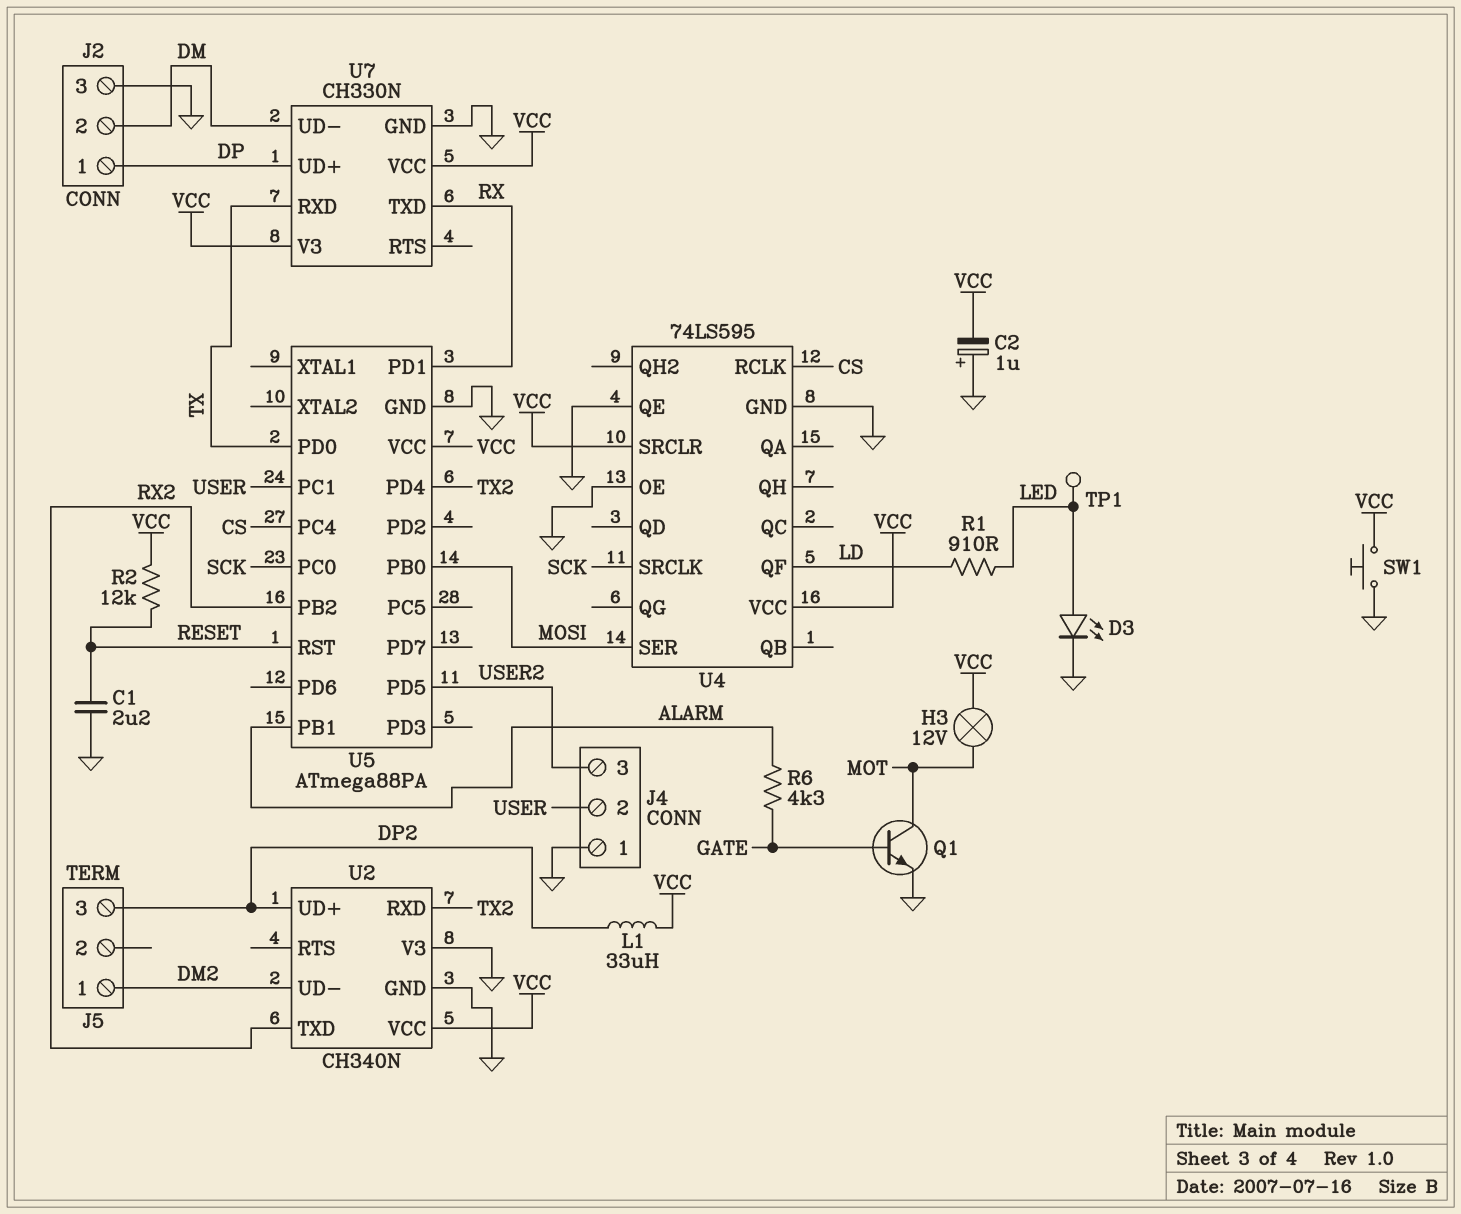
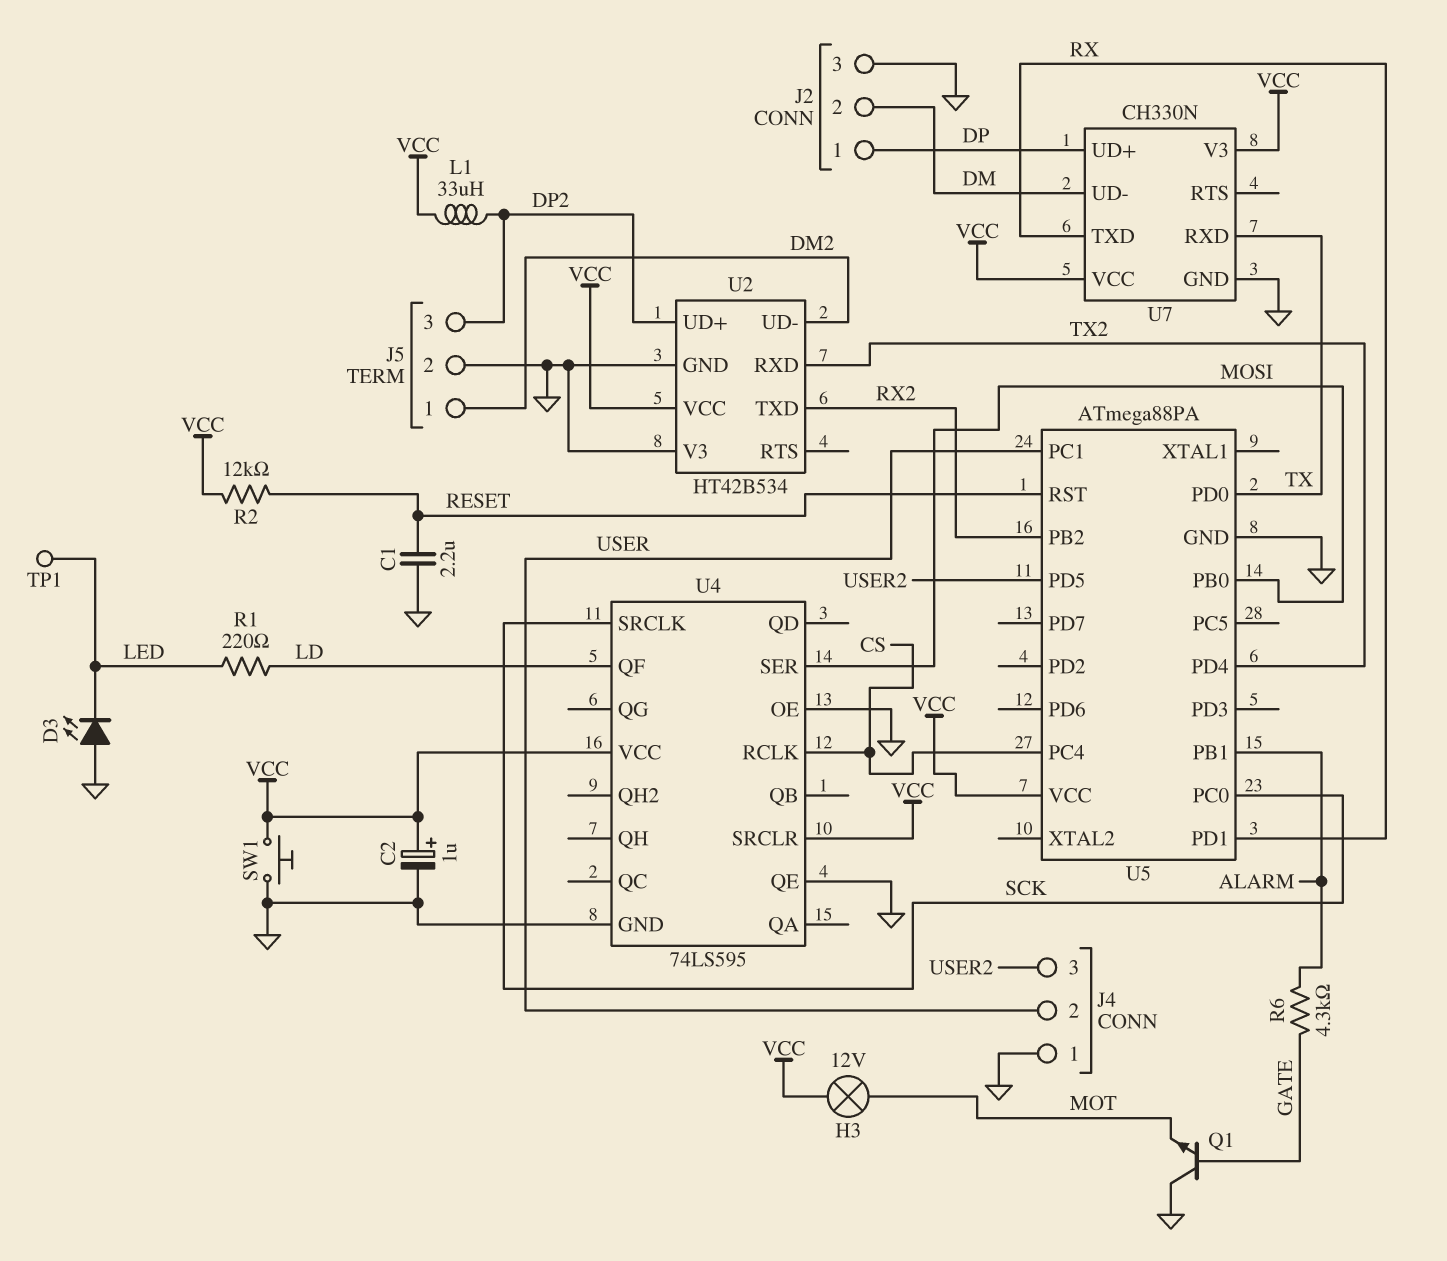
C2: 1uF (plus GND, minus VCC) -> 1uF (plus VCC, minus GND)
D3: LED (A LED, K GND) -> LED (A GND, K LED)
J5 pin 2: none -> GND
Q1: NPN (B GATE, C MOT, E GND) -> NPN (B GATE, C GND, E MOT)
R1: 910 (LD, LED) -> 220 (LD, LED)
U2: CH340N -> HT42B534

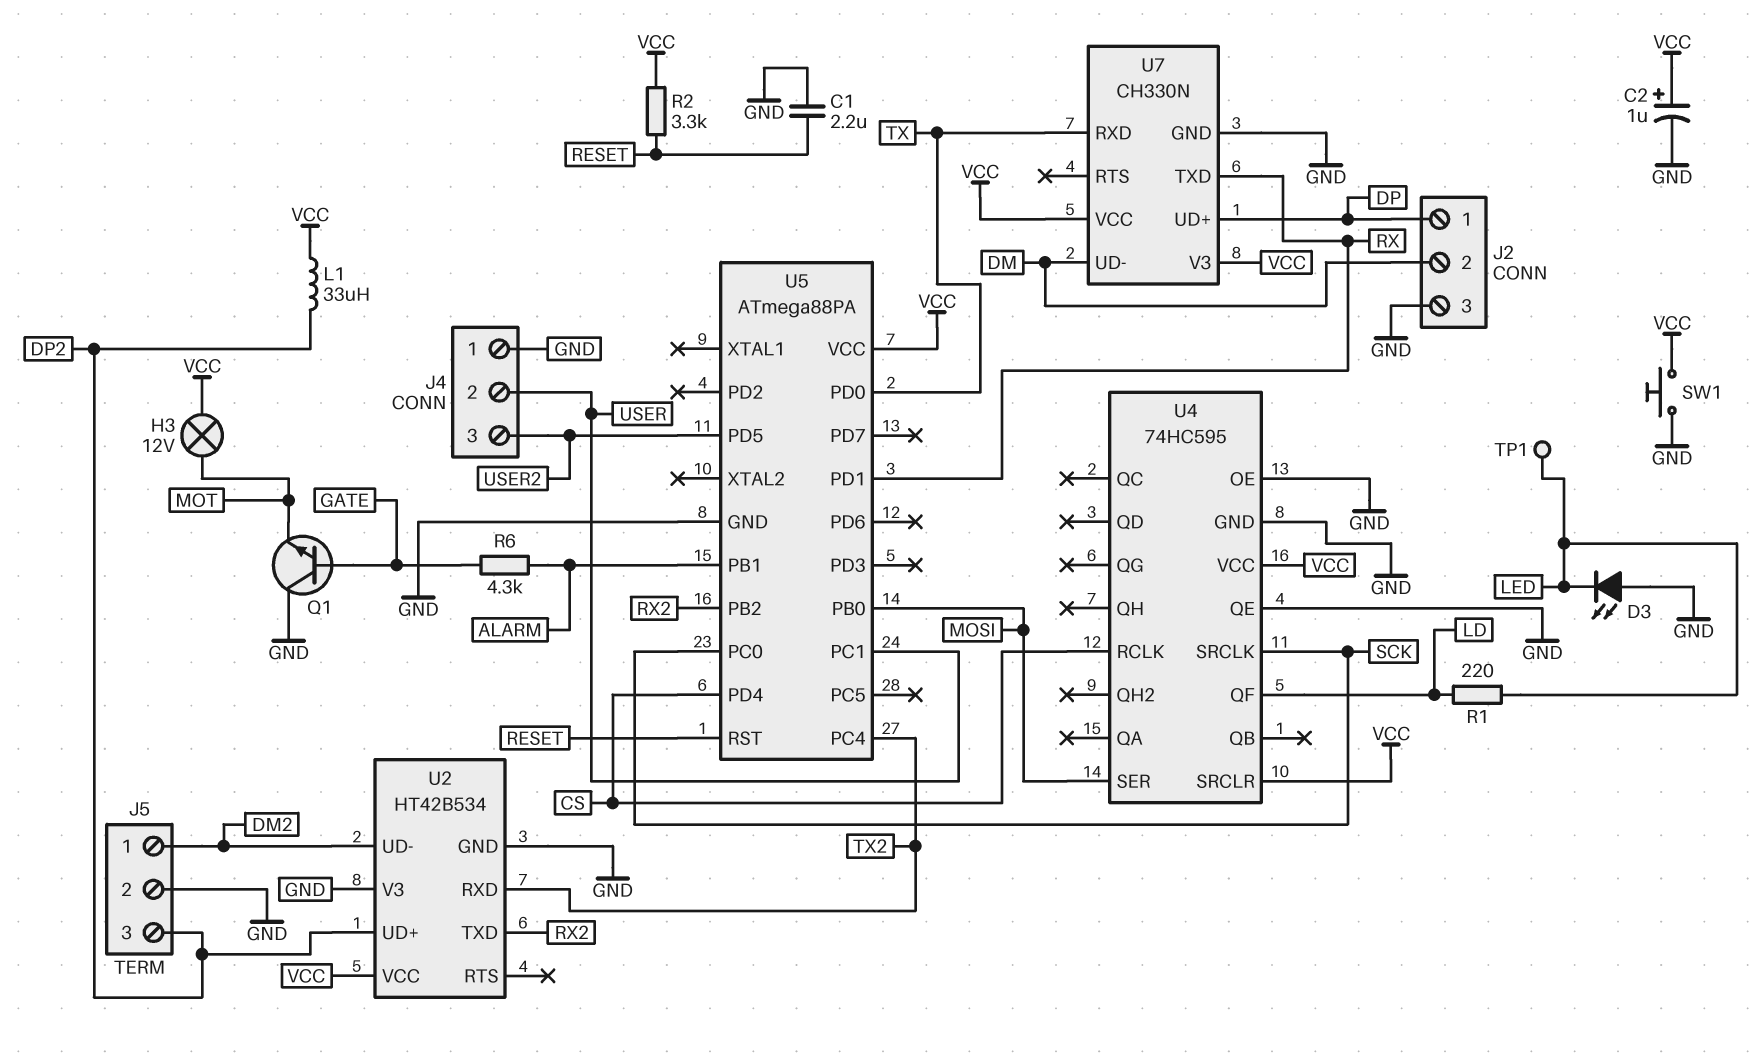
R2: 12k (RESET, VCC) -> 3.3k (RESET, VCC)
U4: 74LS595 -> 74HC595
U5 pin PC4: CS -> TX2
U5 pin PD4: TX2 -> CS

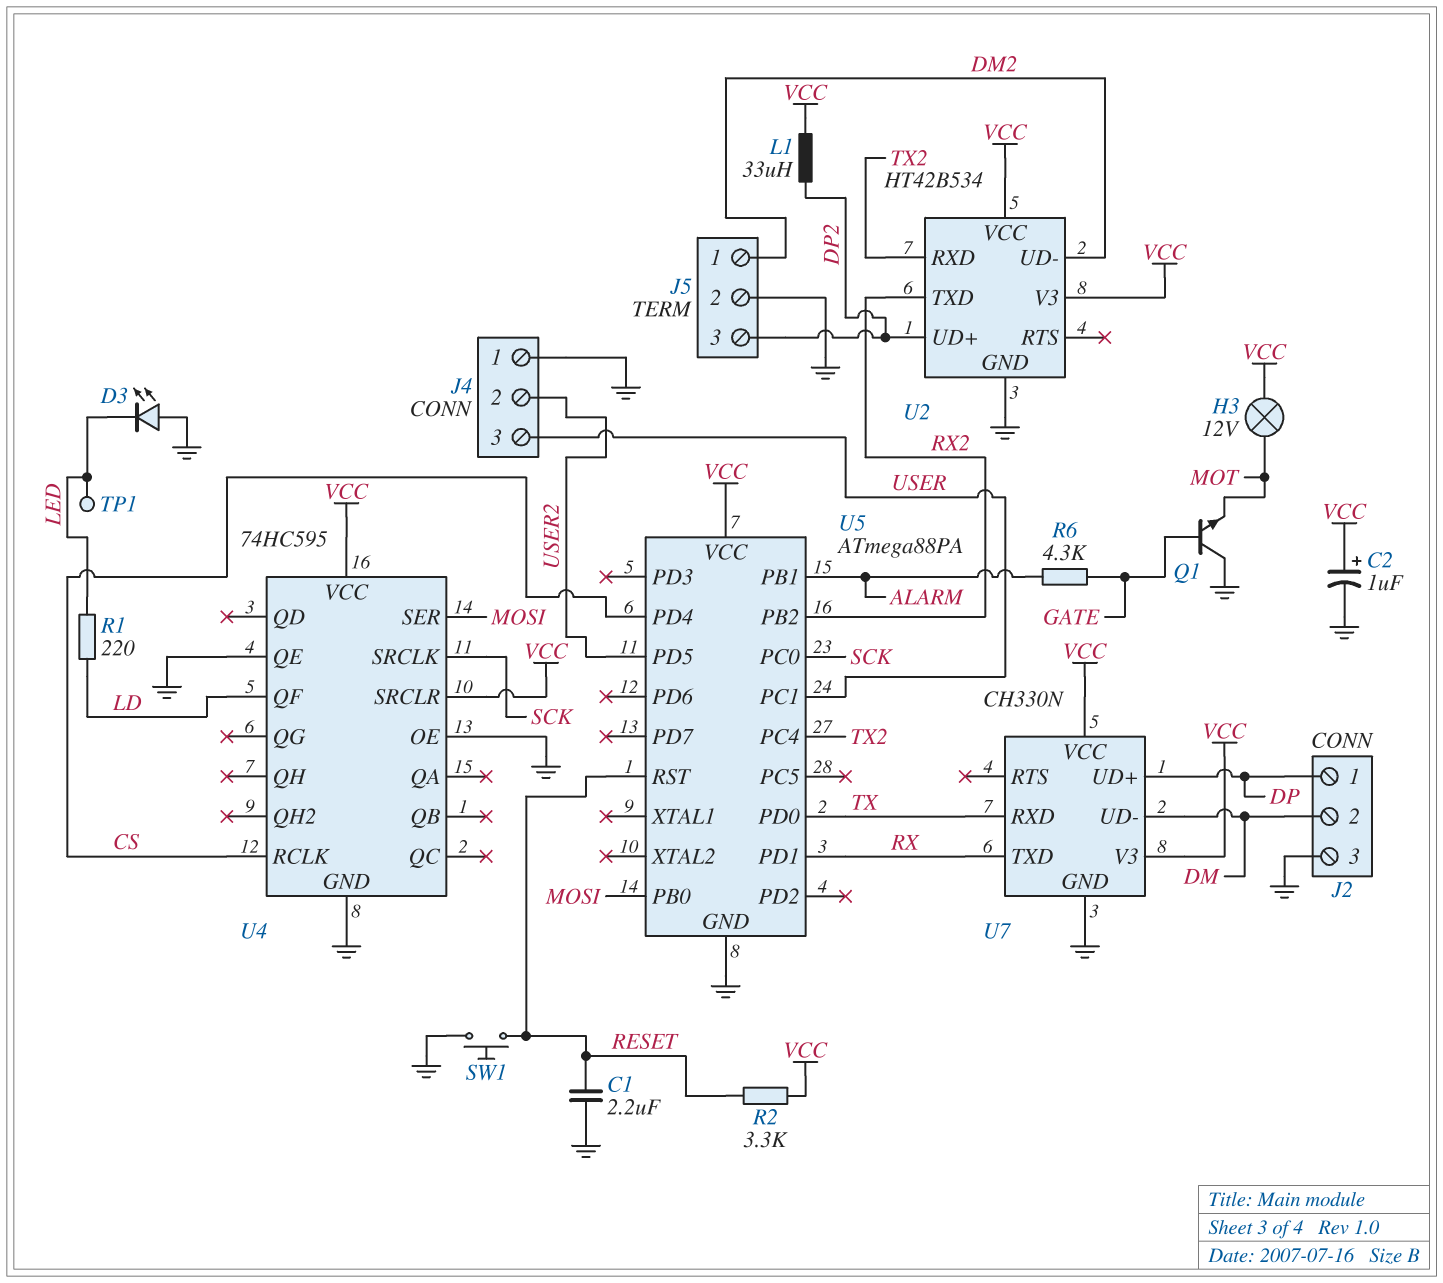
J4 pin 2: USER -> USER2
J4 pin 3: USER2 -> USER
SW1: button (GND, VCC) -> button (GND, RESET)
U2 pin V3: GND -> VCC

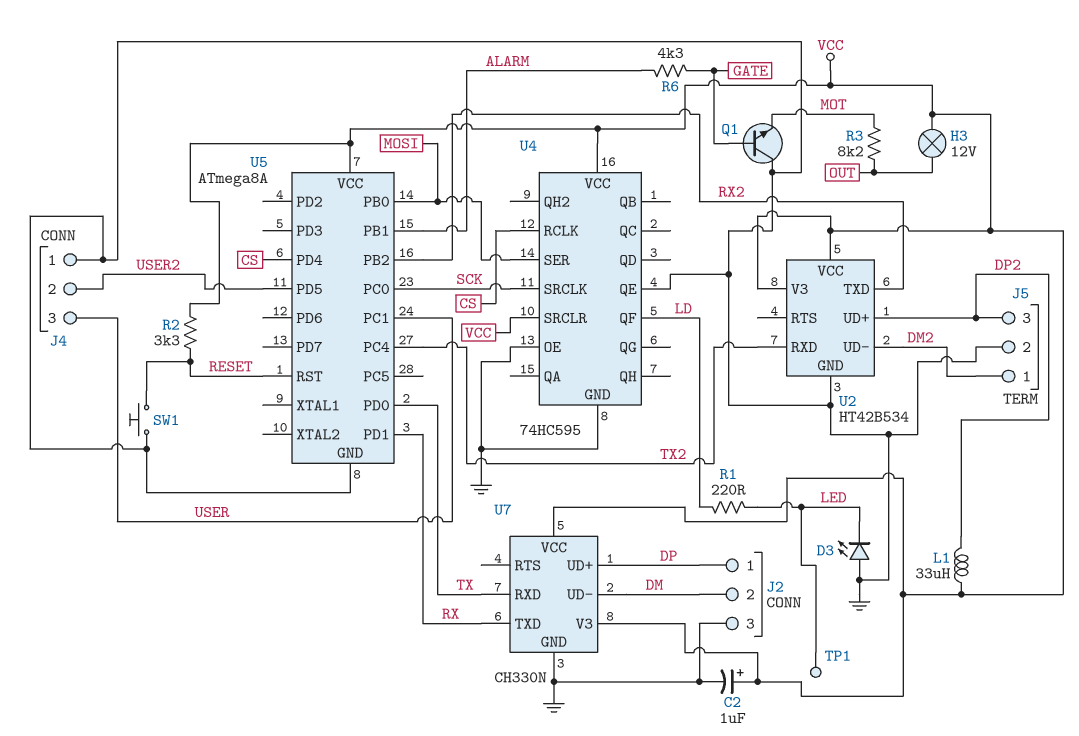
C1: 2.2uF (GND, RESET) -> none
H3: lamp 12V (MOT, VCC) -> lamp 12V (OUT, VCC)
R3: none -> 8.2k (MOT, OUT)
U5: ATmega88PA -> ATmega8A

